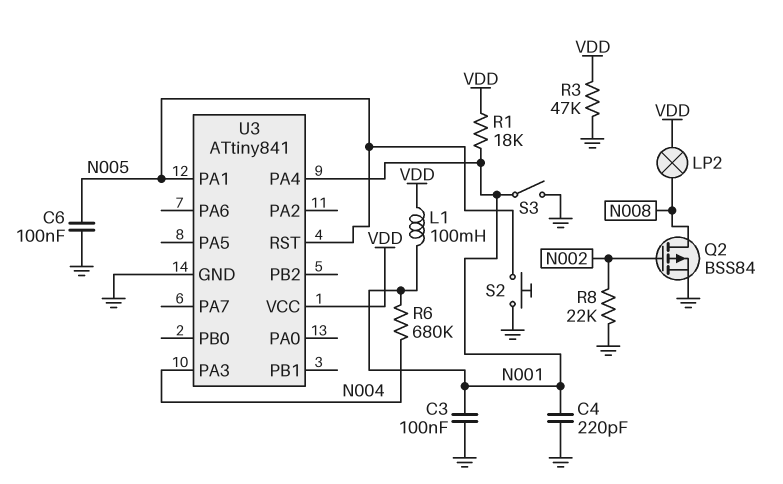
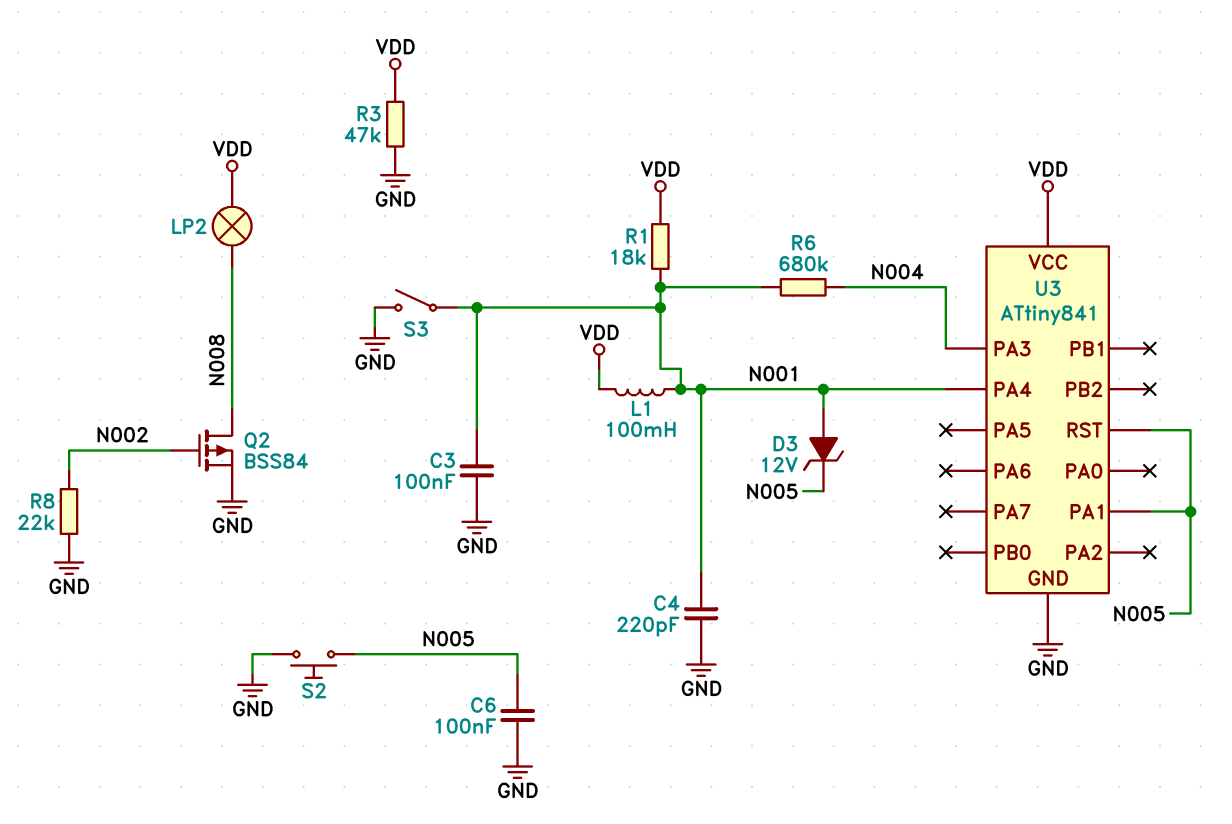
D3: none -> zener 12V (A N001, K N005)

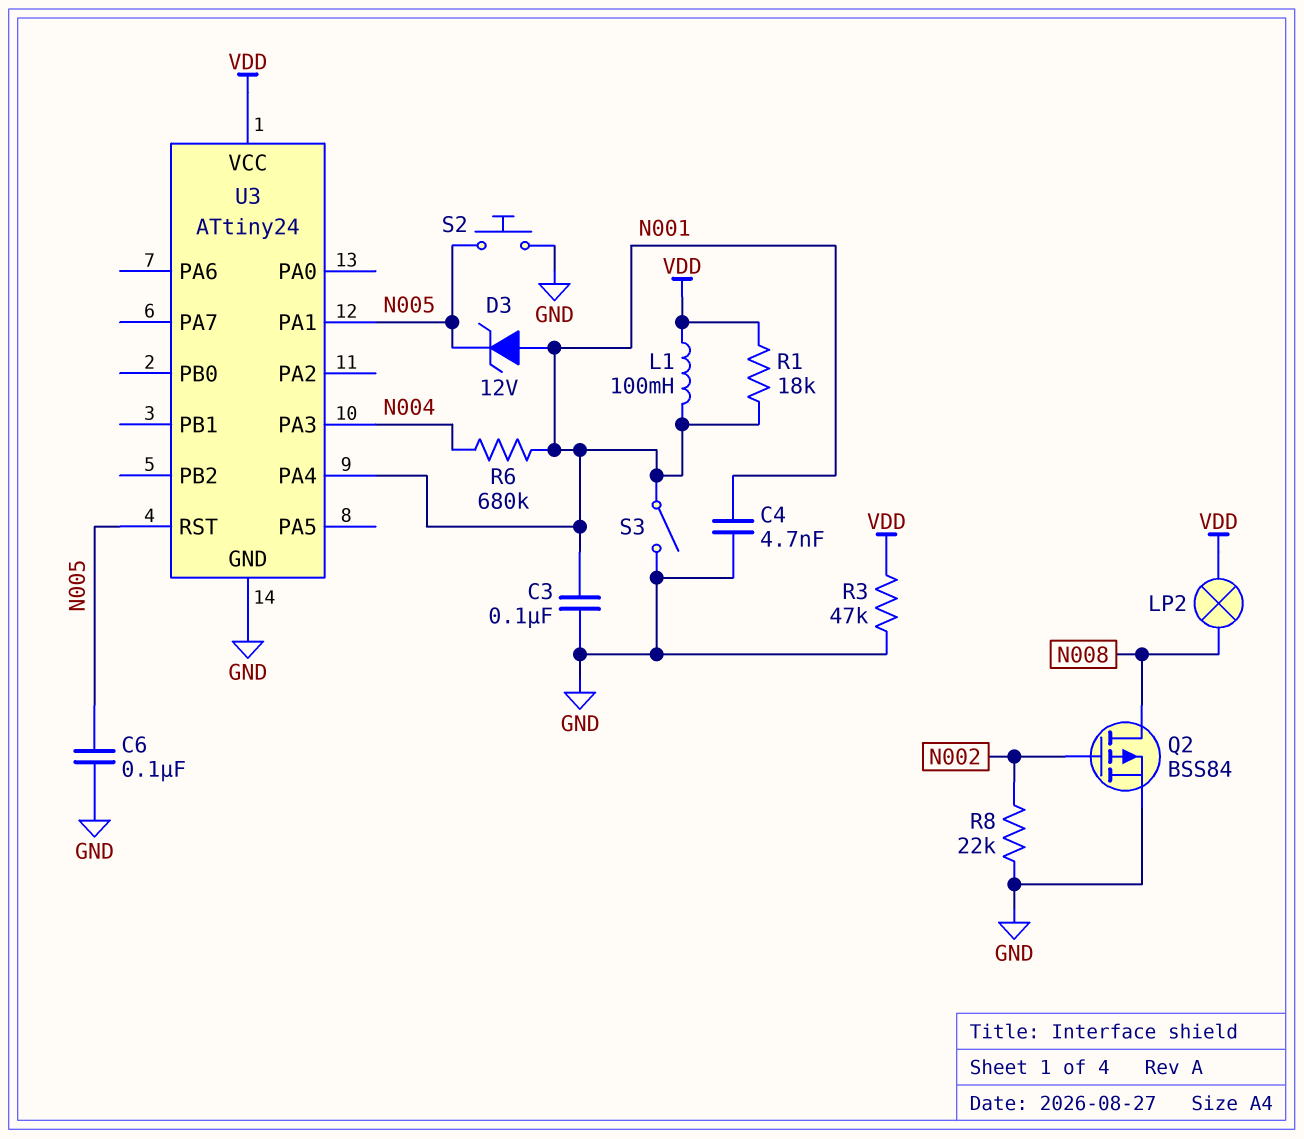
C4: 220pF (GND, N001) -> 4.7nF (GND, N001)
U3: ATtiny841 -> ATtiny24

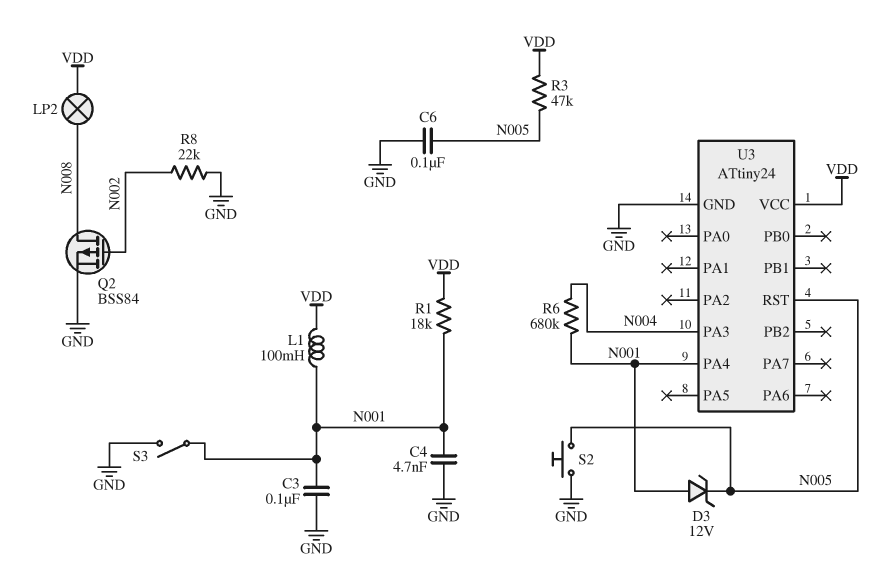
R3: 47k (GND, VDD) -> 47k (N005, VDD)
U3 pin PA1: N005 -> none

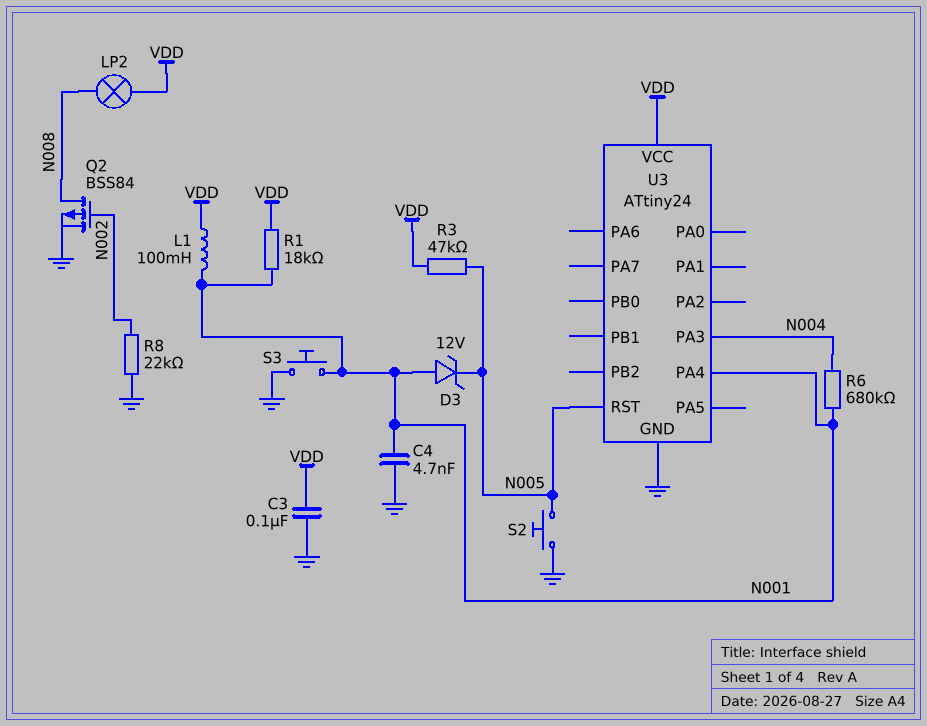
C3: 100nF (GND, N001) -> 100nF (GND, VDD)
C6: 100nF (GND, N005) -> none
S3: switch (GND, N001) -> button (GND, N001)

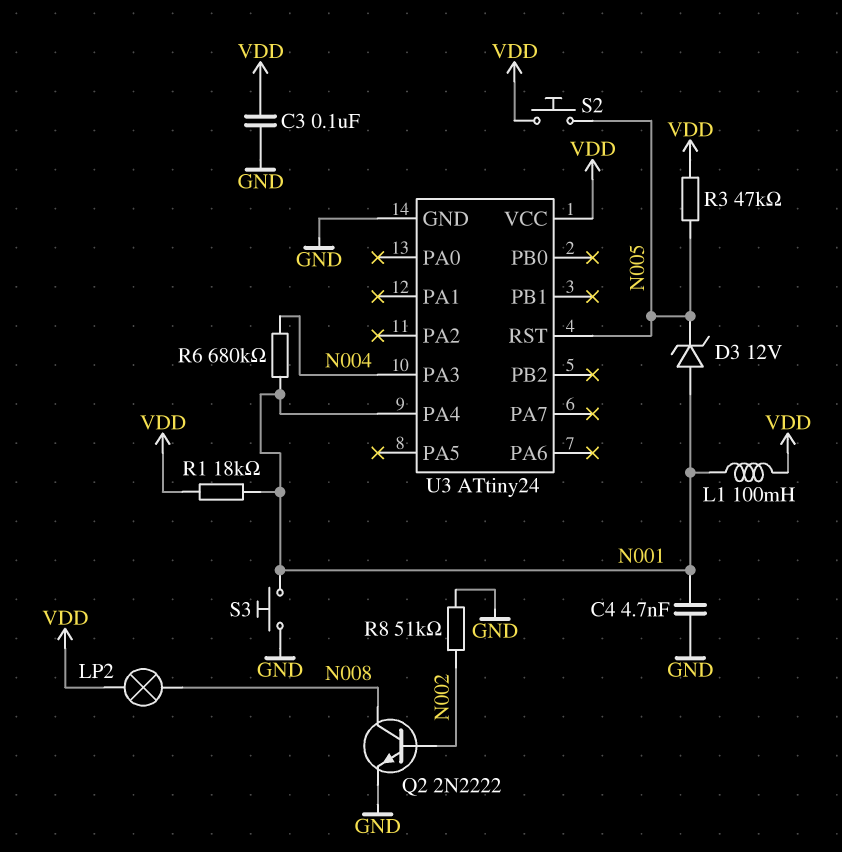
Q2: PMOS BSS84 (G N002, D N008, S GND) -> NPN 2N2222 (B N002, C N008, E GND)
R8: 22k (GND, N002) -> 51k (GND, N002)
S2: button (GND, N005) -> button (N005, VDD)

